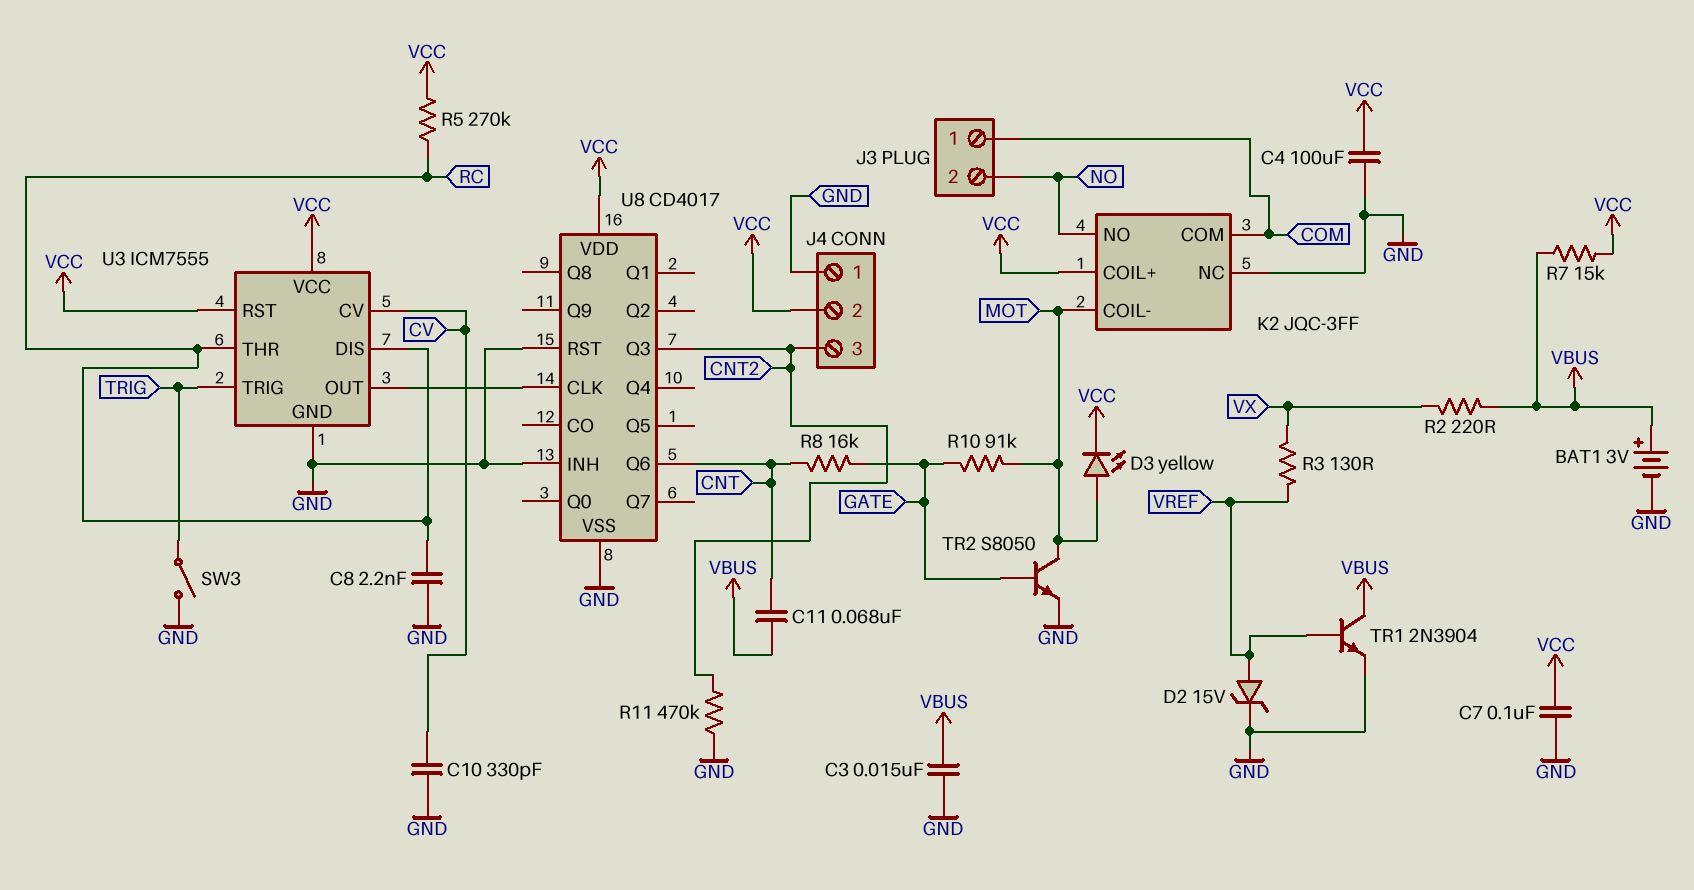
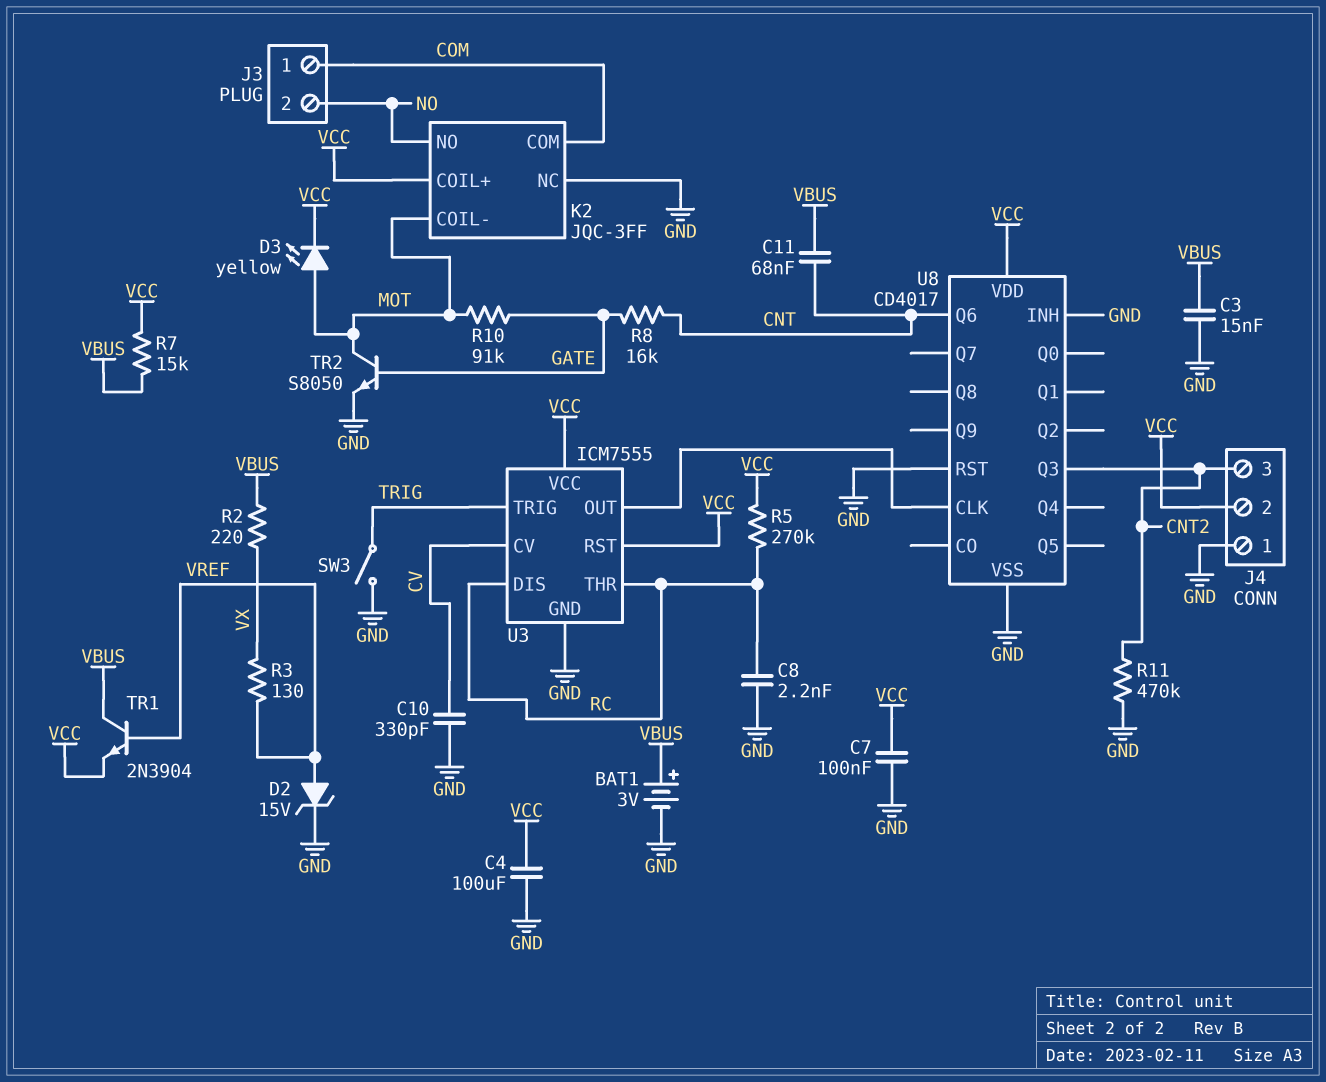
TR1: NPN 2N3904 (B VREF, C VBUS, E GND) -> NPN 2N3904 (B VREF, C VBUS, E VCC)

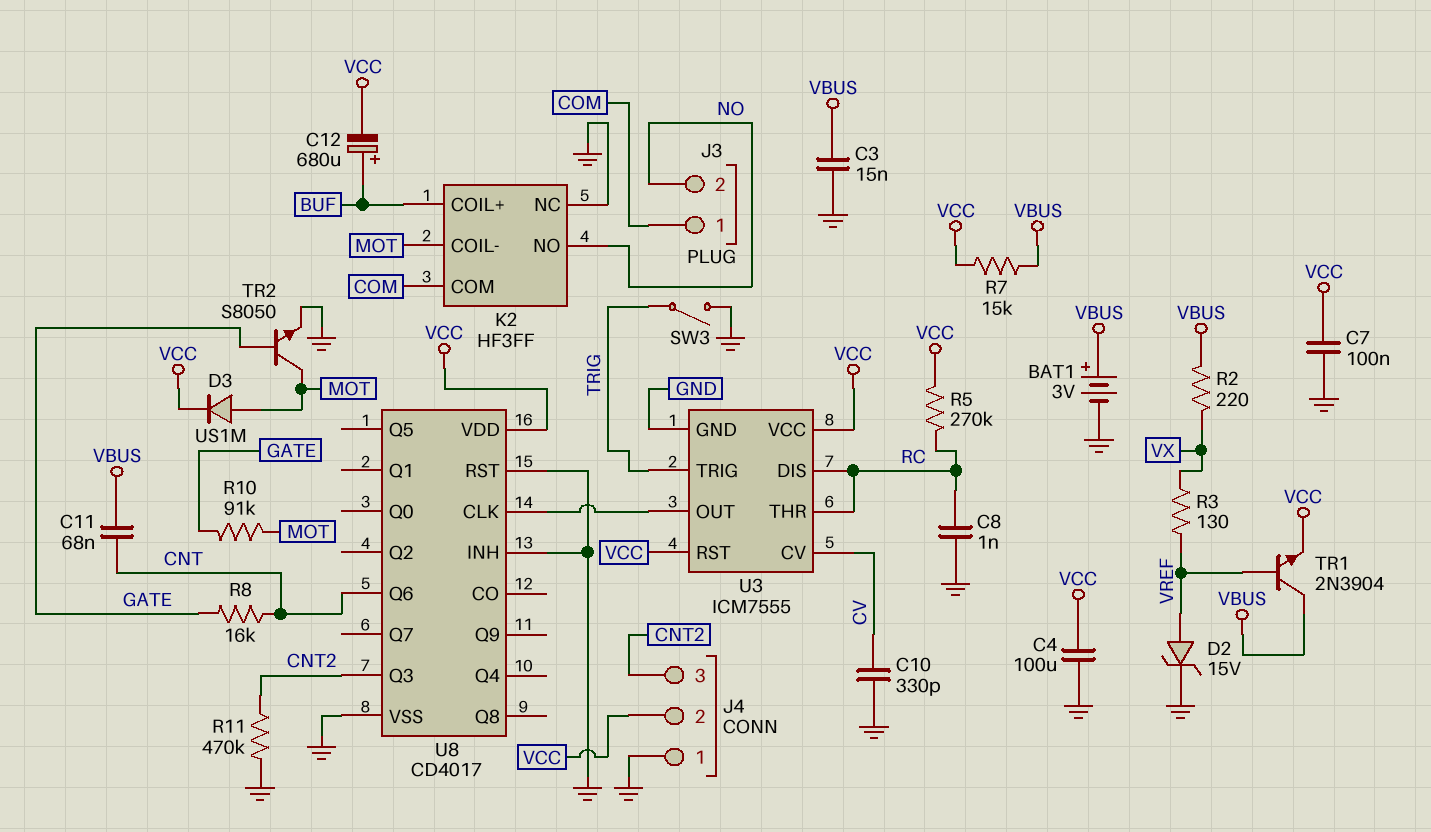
C8: 2.2nF (GND, RC) -> 1nF (GND, RC)
C12: none -> 680uF (plus BUF, minus VCC)
D3: LED yellow (A MOT, K VCC) -> diode US1M (A MOT, K VCC)
K2: JQC-3FF -> HF3FF
K2 pin COIL+: VCC -> BUF

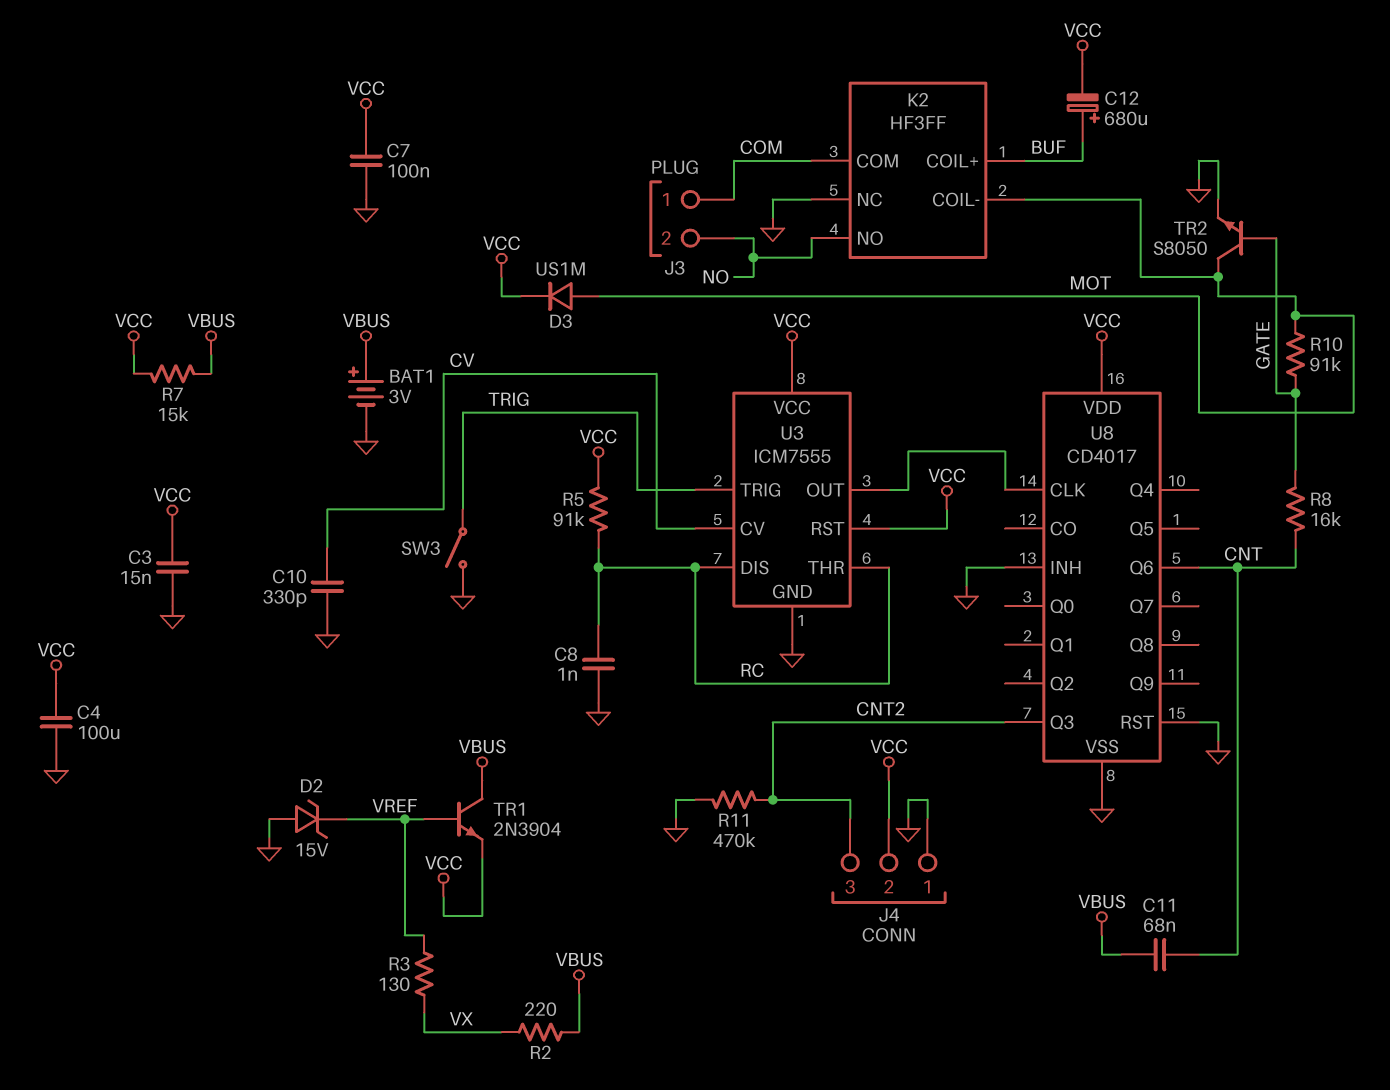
C3: 15nF (GND, VBUS) -> 15nF (GND, VCC)
D2: zener 15V (A VREF, K GND) -> zener 15V (A GND, K VREF)
R5: 270k (RC, VCC) -> 91k (RC, VCC)

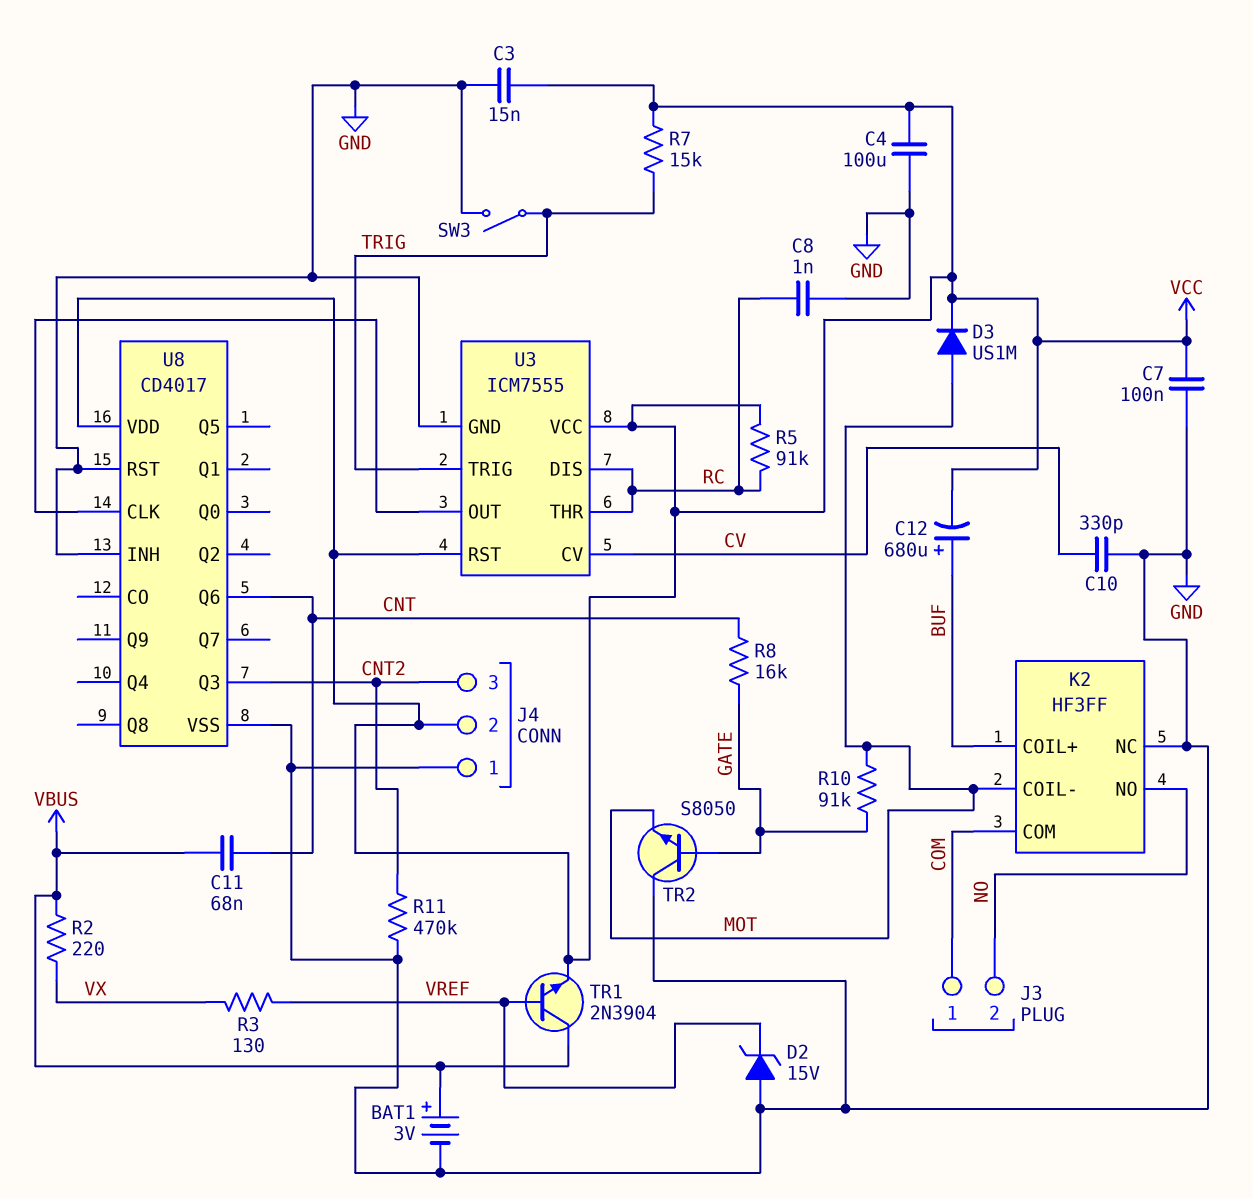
R7: 15k (VBUS, VCC) -> 15k (TRIG, VCC)
TR2: NPN S8050 (B GATE, C MOT, E GND) -> NPN S8050 (B GATE, C GND, E MOT)

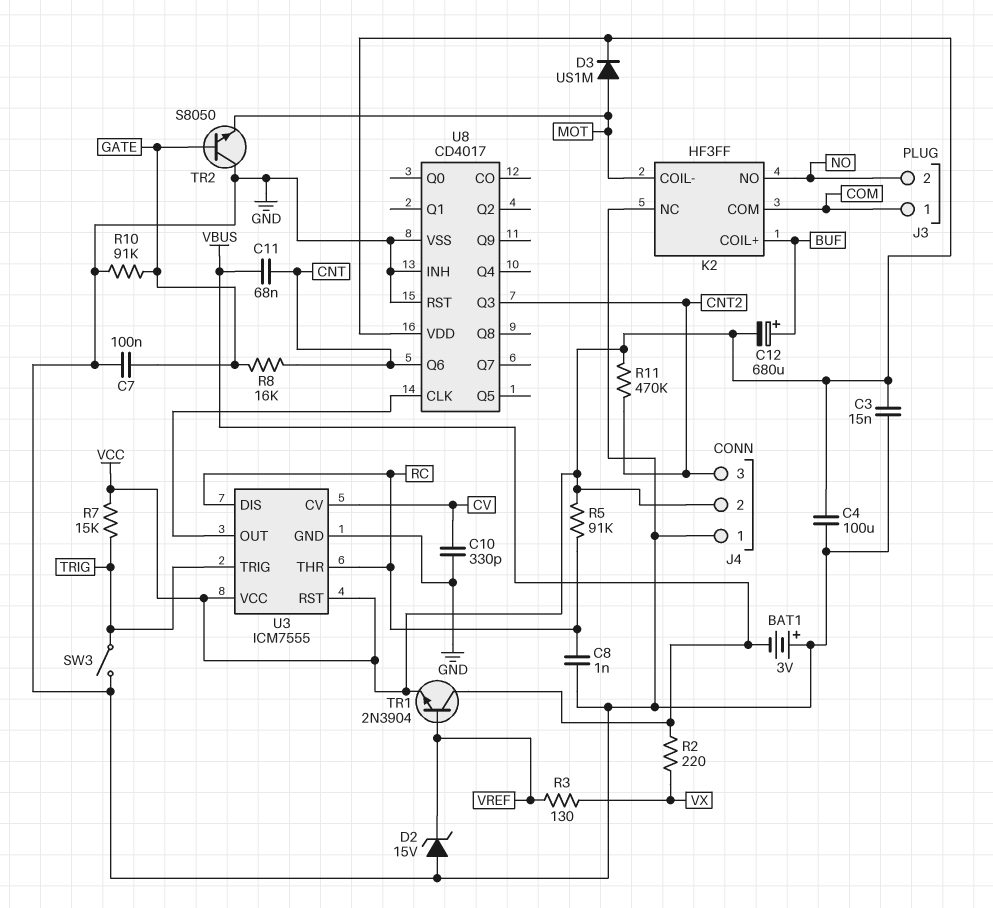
BAT1: 3V (plus VBUS, minus GND) -> 3V (plus GND, minus VBUS)
C7: 100nF (GND, VCC) -> 100nF (GATE, GND)
R10: 91k (GATE, MOT) -> 91k (GATE, GND)
R11: 470k (CNT2, GND) -> 470k (CNT2, VCC)

